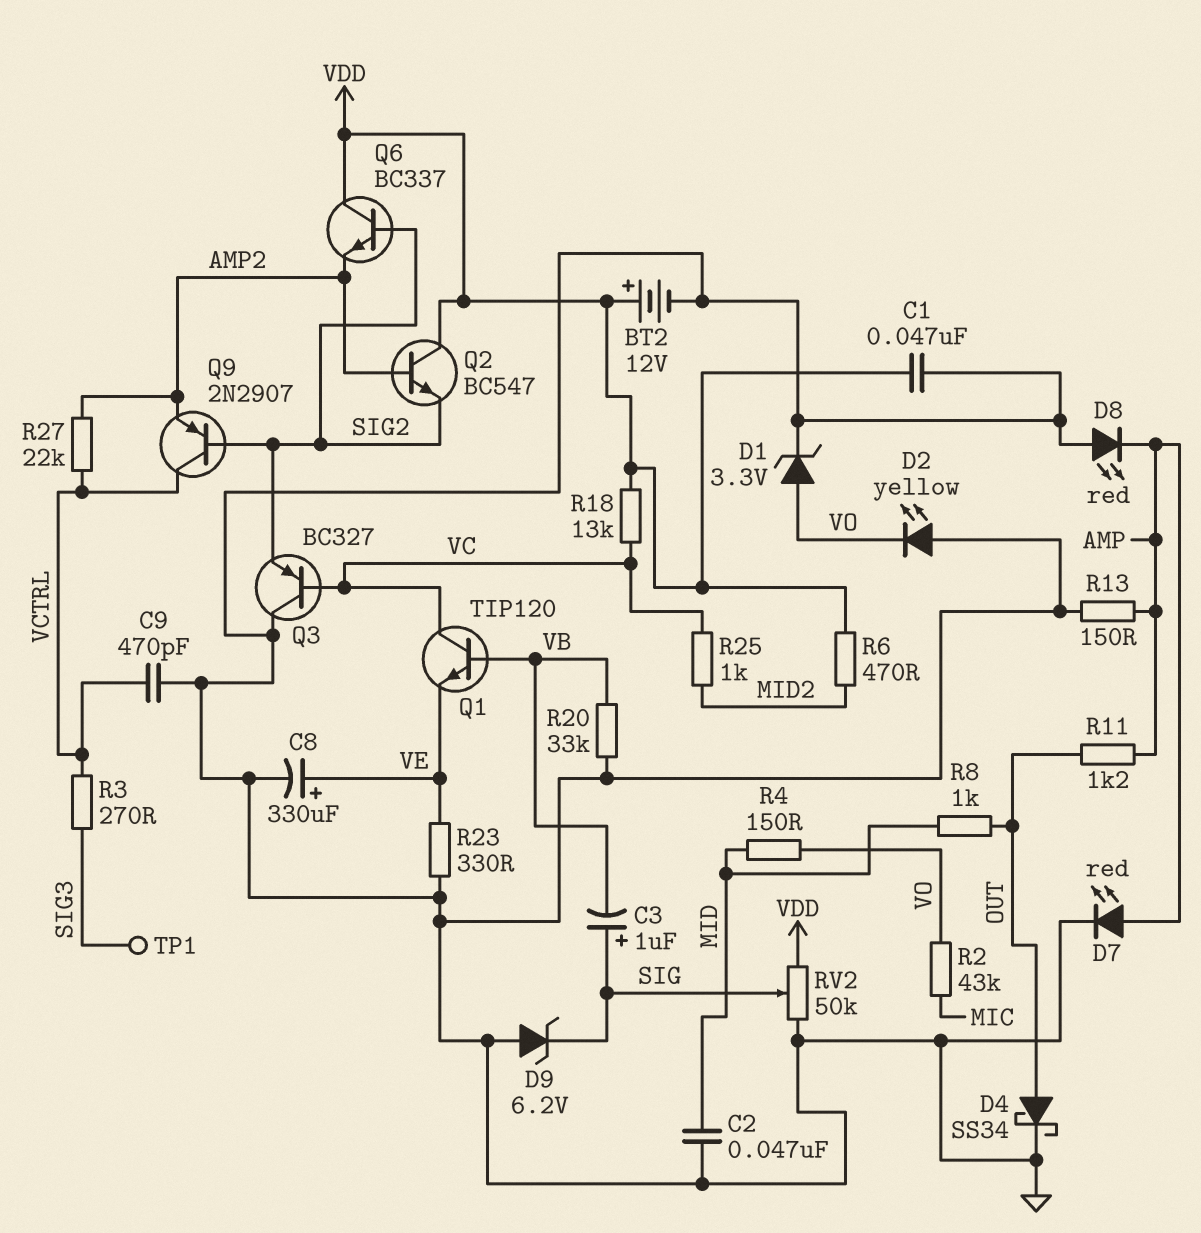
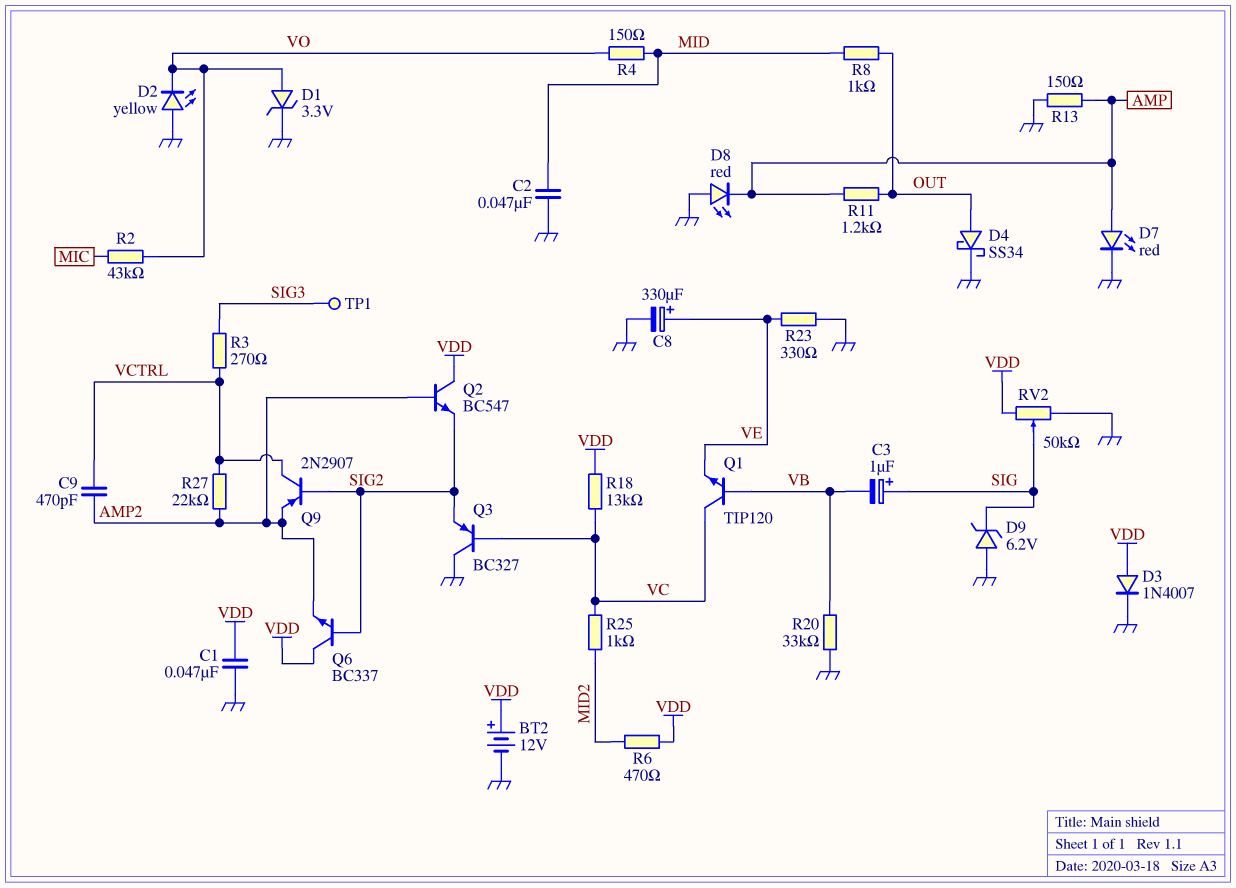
C9: 470pF (GND, VCTRL) -> 470pF (AMP2, VCTRL)
D3: none -> diode 1N4007 (A VDD, K GND)

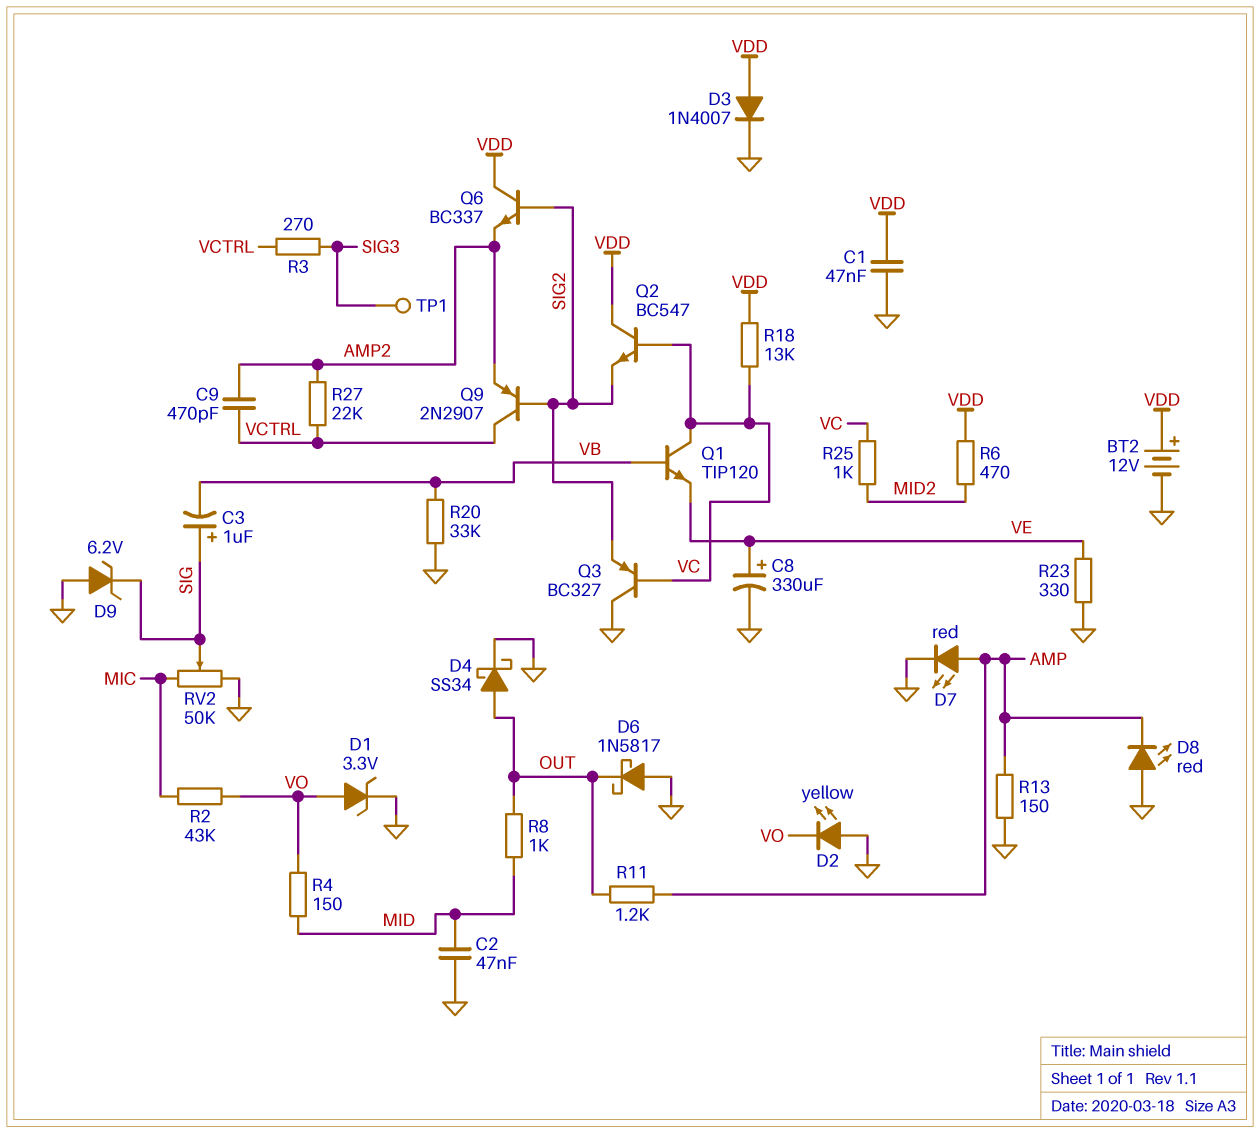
D6: none -> schottky 1N5817 (A GND, K OUT)
Q2: NPN BC547 (B AMP2, C VDD, E SIG2) -> NPN BC547 (B VC, C VDD, E SIG2)
RV2: 50k (GND, VDD, wiper SIG) -> 50k (GND, MIC, wiper SIG)

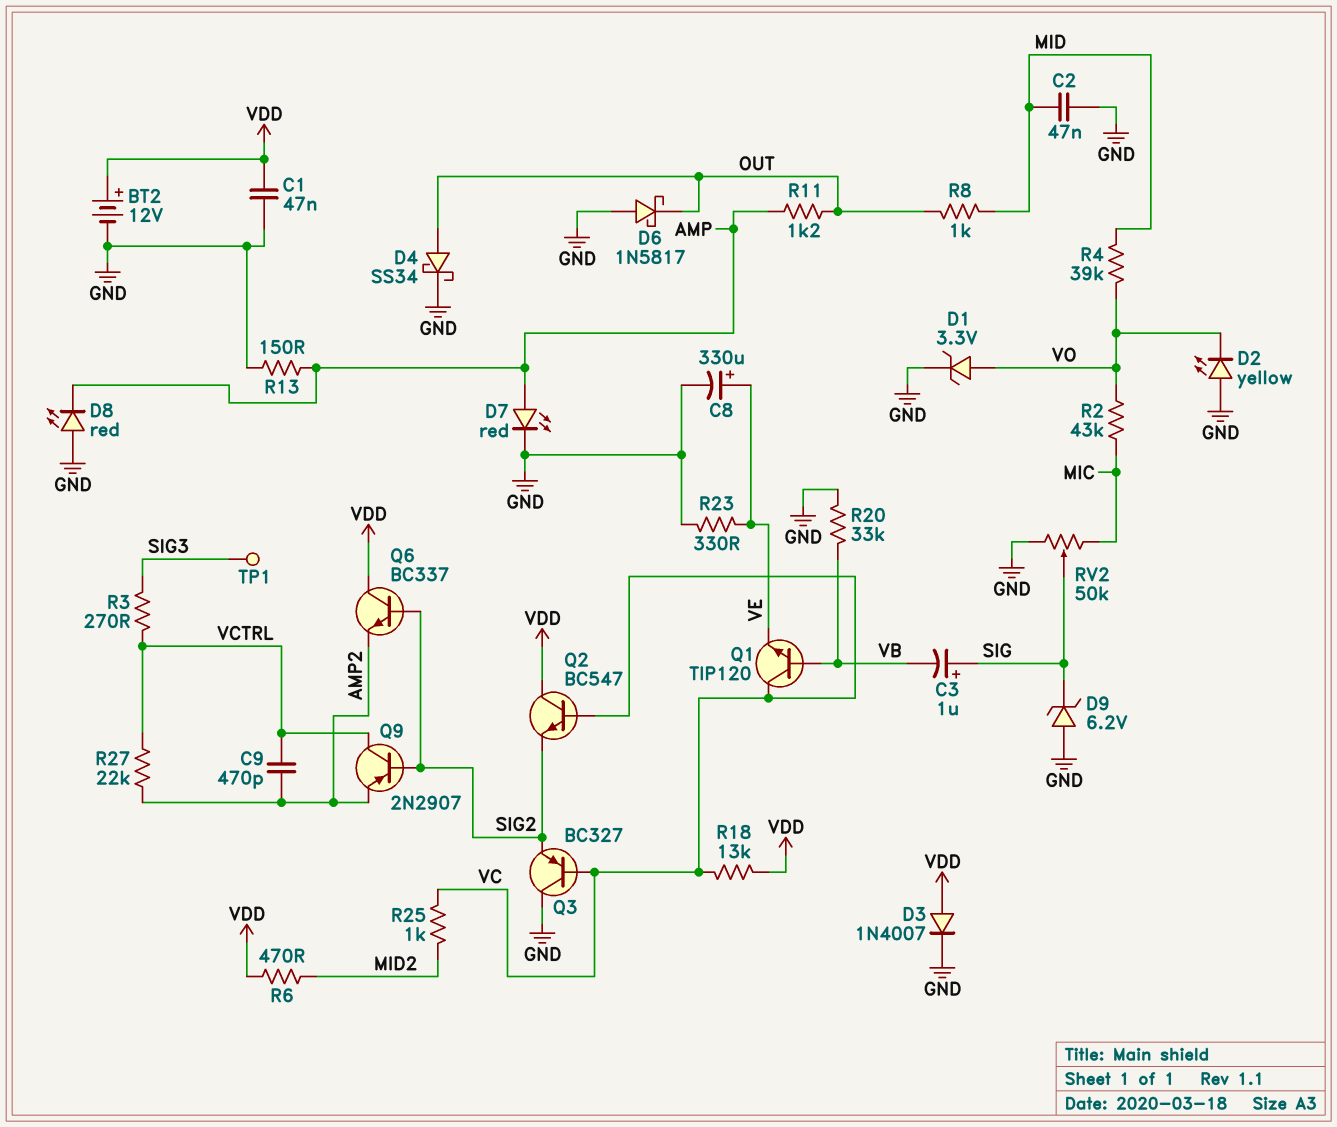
R4: 150 (MID, VO) -> 39k (MID, VO)

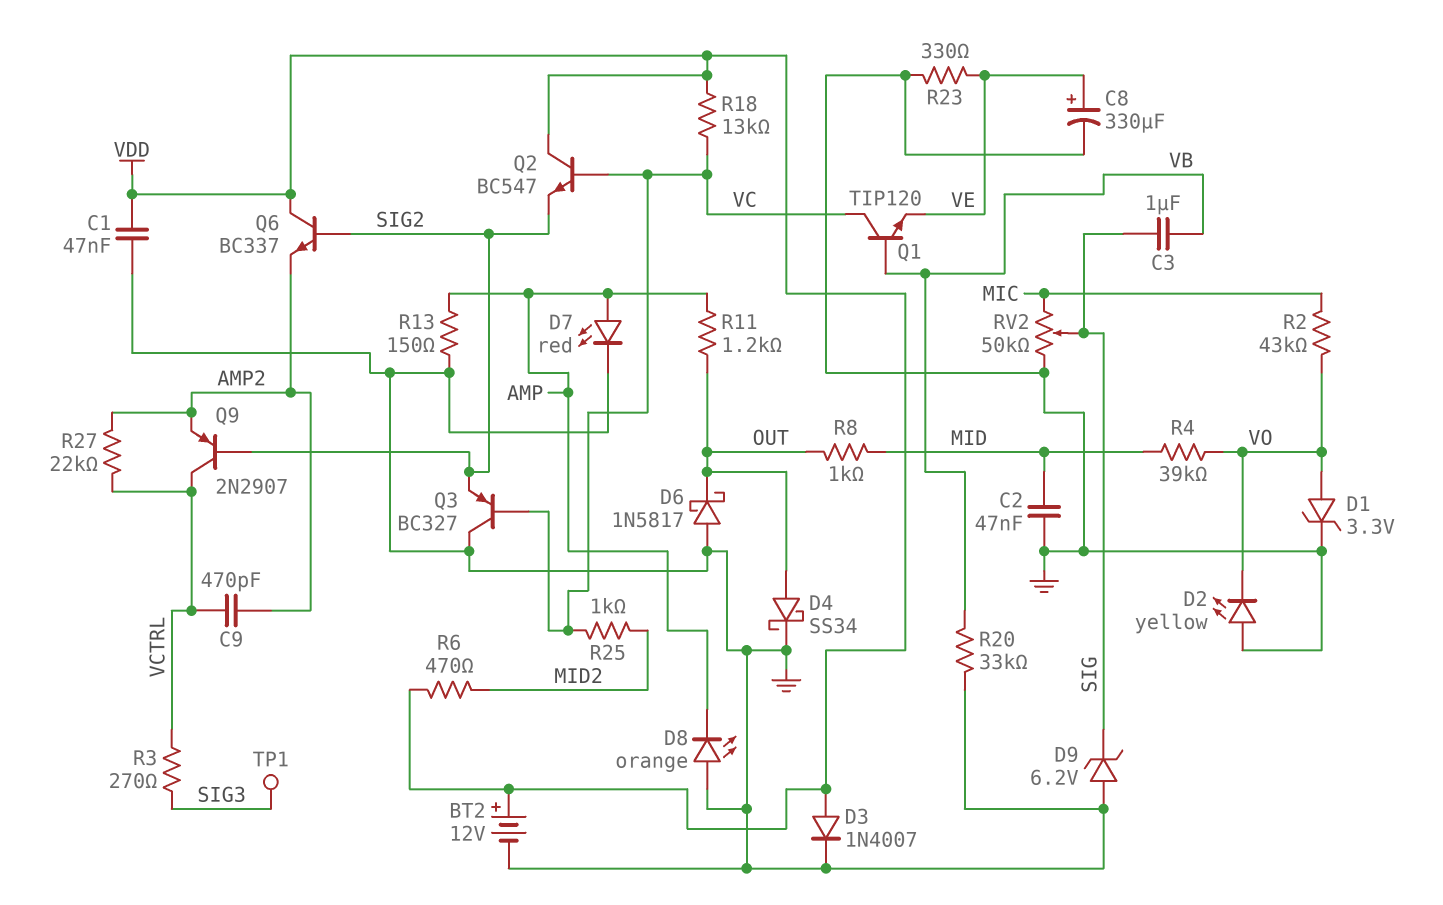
C3: 1uF (plus SIG, minus VB) -> 1uF (SIG, VB)
D8: LED red (A GND, K AMP) -> LED orange (A GND, K AMP)

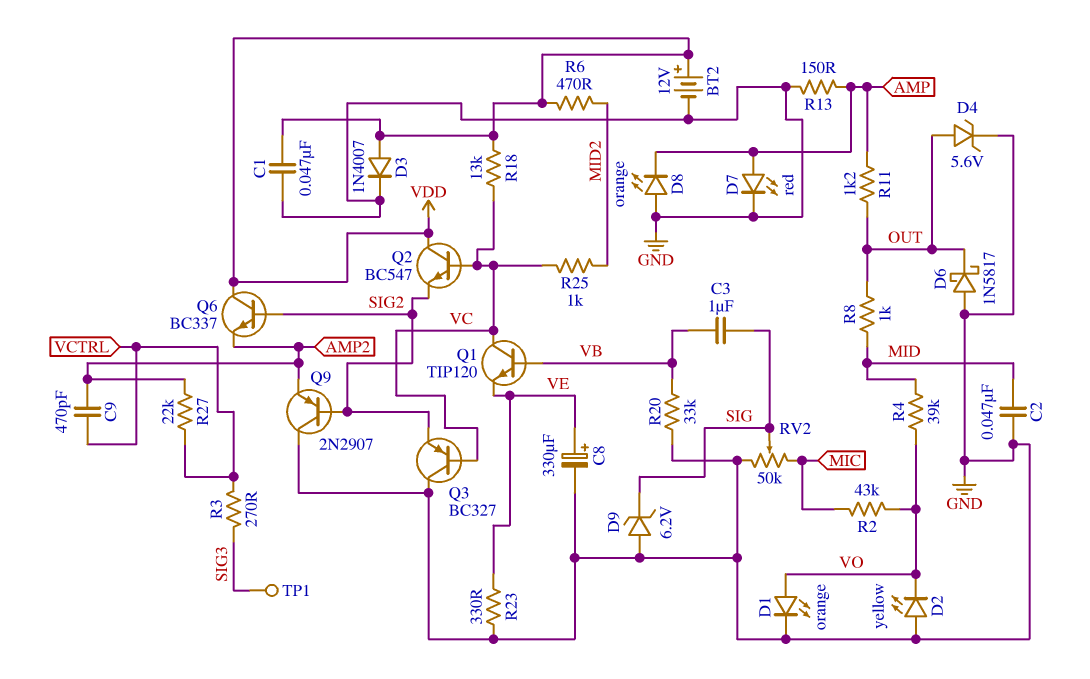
D1: zener 3.3V (A VO, K GND) -> LED orange (A VO, K GND)
D4: schottky SS34 (A OUT, K GND) -> zener 5.6V (A OUT, K GND)
Q9: PNP 2N2907 (B SIG2, C VCTRL, E AMP2) -> PNP 2N2907 (B SIG2, C GND, E AMP2)

